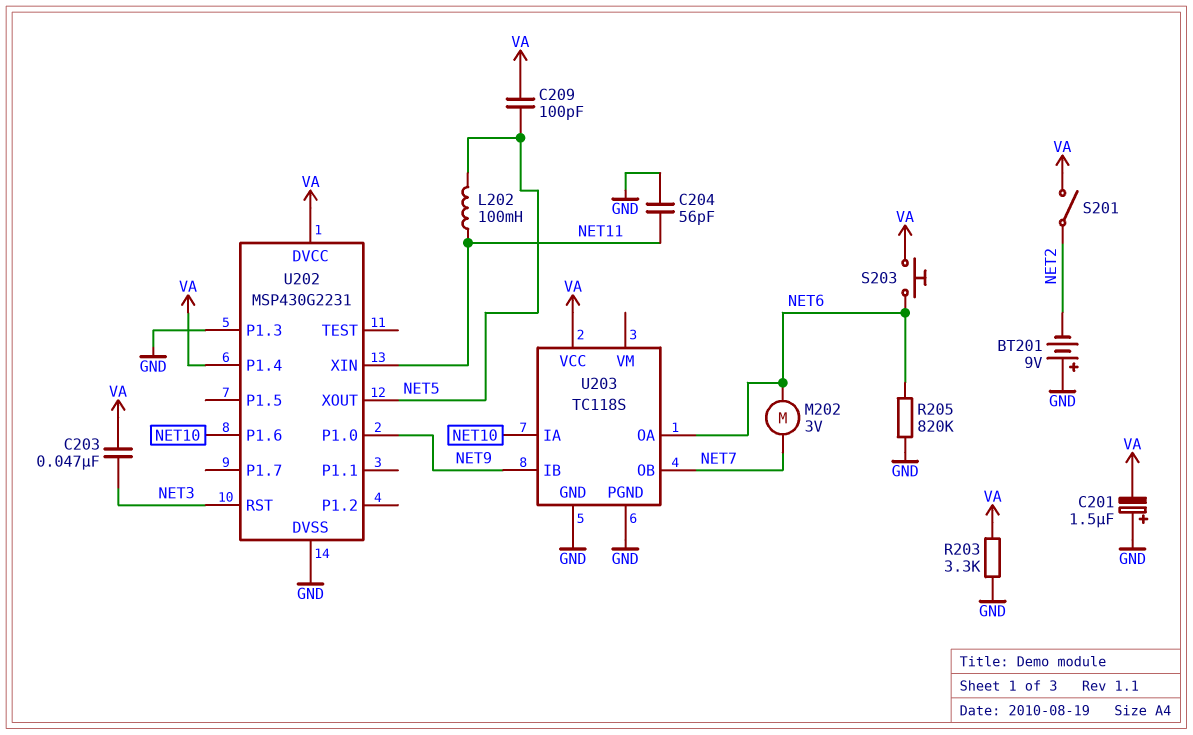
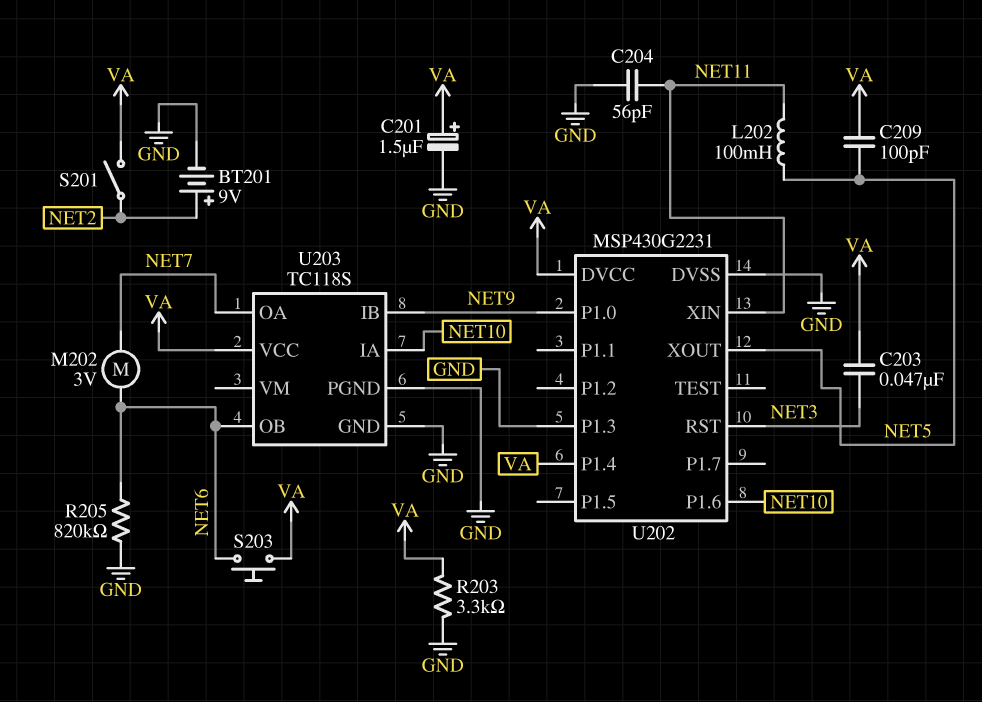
BT201: 9V (plus GND, minus NET2) -> 9V (plus NET2, minus GND)
C201: 1.5uF (plus GND, minus VA) -> 1.5uF (plus VA, minus GND)
U203 pin OA: NET6 -> NET7
U203 pin OB: NET7 -> NET6

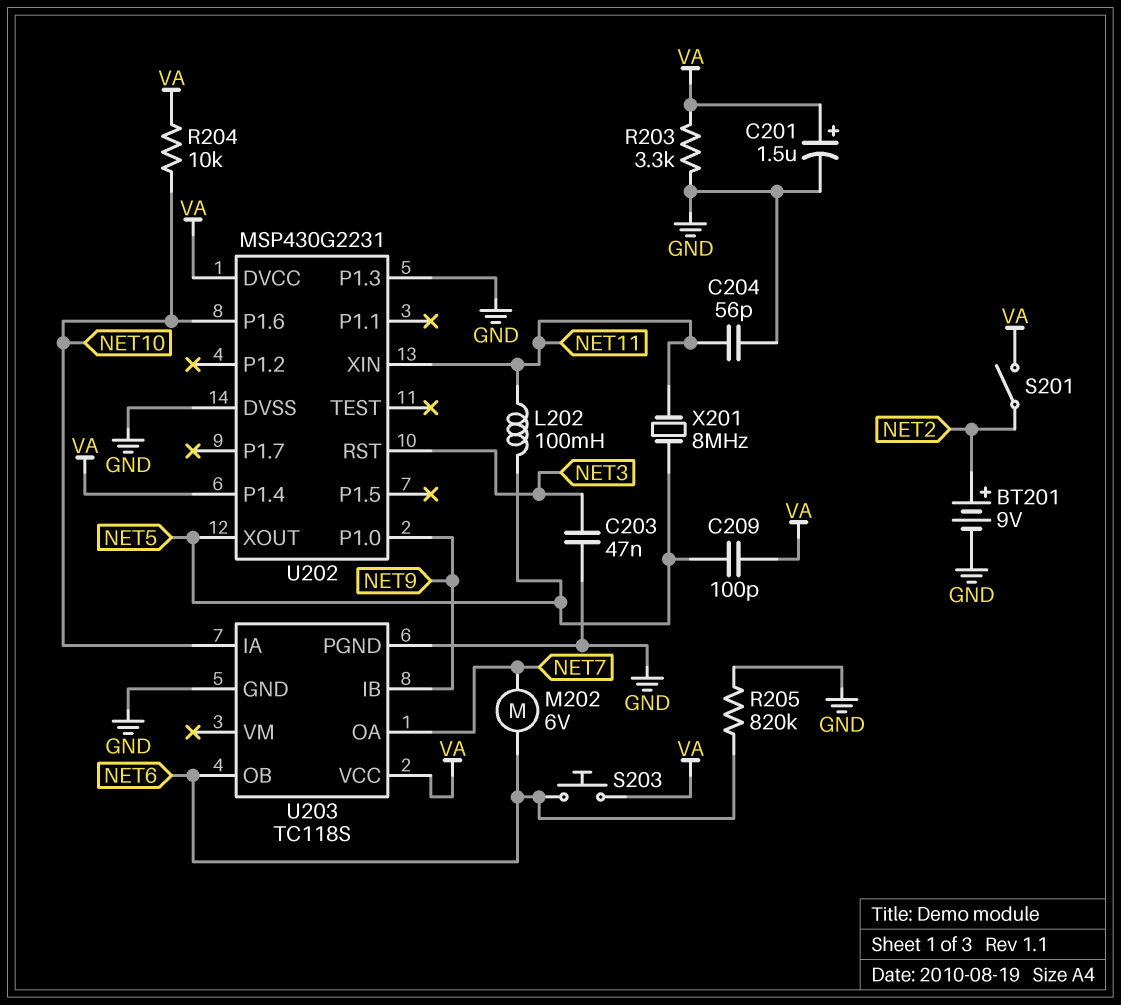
C203: 47nF (NET3, VA) -> 47nF (GND, NET3)
M202: motor 3V (NET6, NET7) -> motor 6V (NET6, NET7)
R204: none -> 10k (NET10, VA)
X201: none -> 8MHz (NET5, NET11)

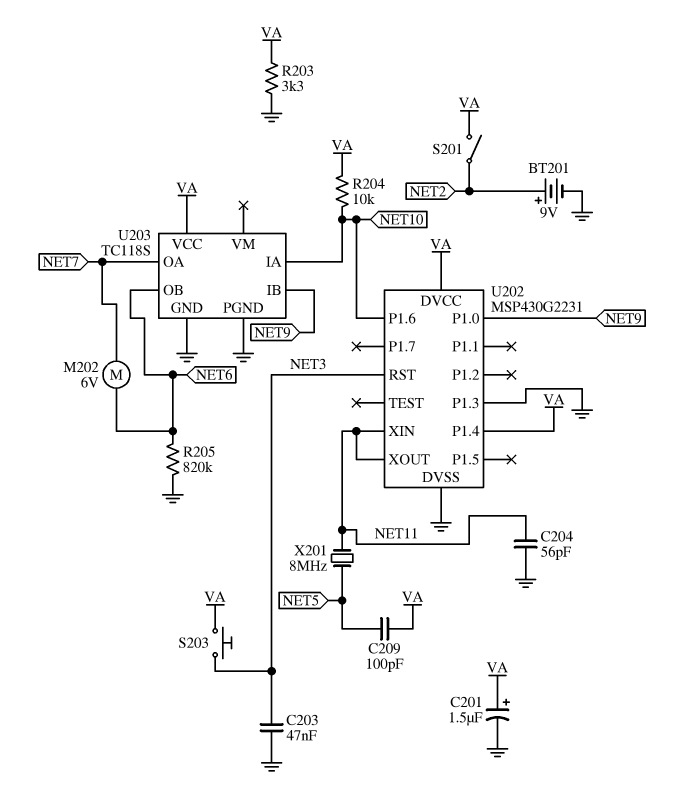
L202: 100mH (NET5, NET11) -> none
S203: button (NET6, VA) -> button (NET3, VA)
U202 pin XOUT: NET5 -> NET11

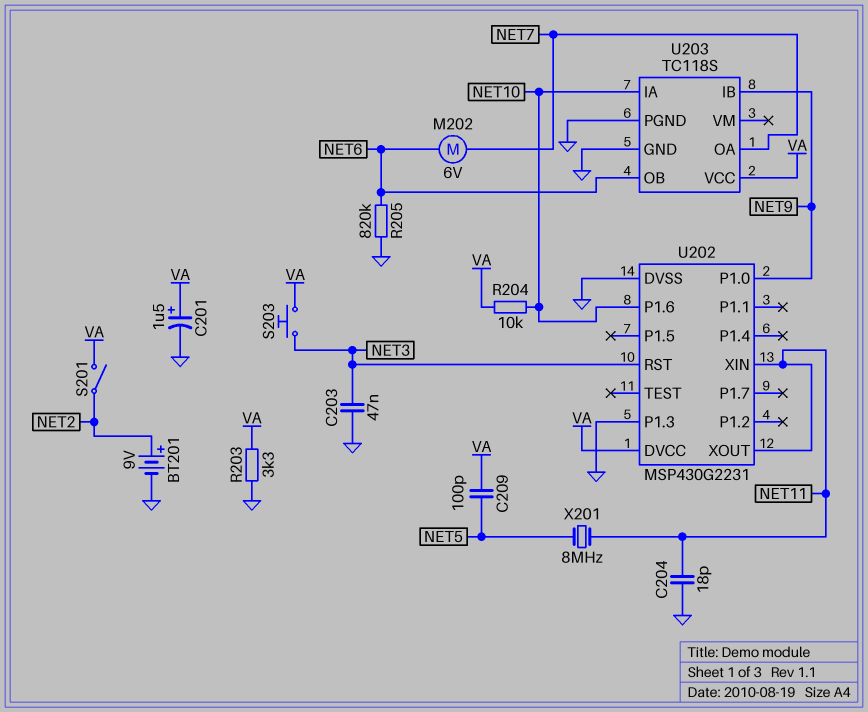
C204: 56pF (GND, NET11) -> 18pF (GND, NET11)
U202 pin P1.4: VA -> none

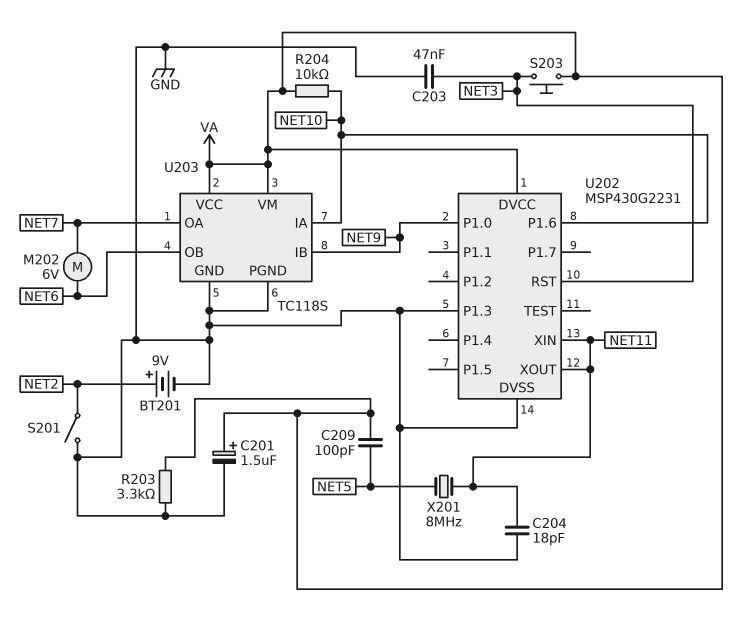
R205: 820k (GND, NET6) -> none
S201: switch (NET2, VA) -> switch (GND, NET2)
U203 pin VM: none -> VA

